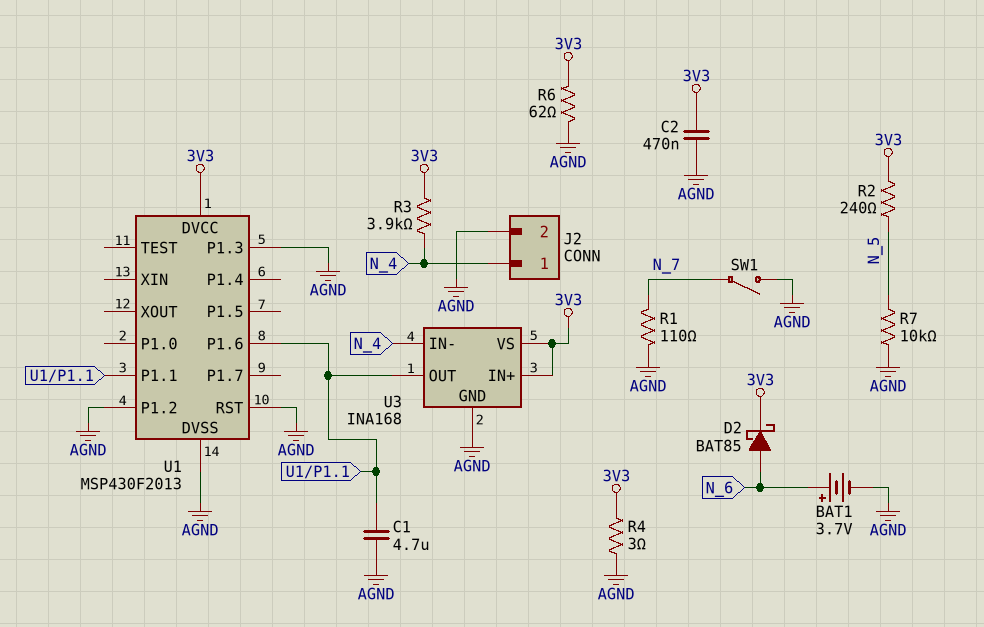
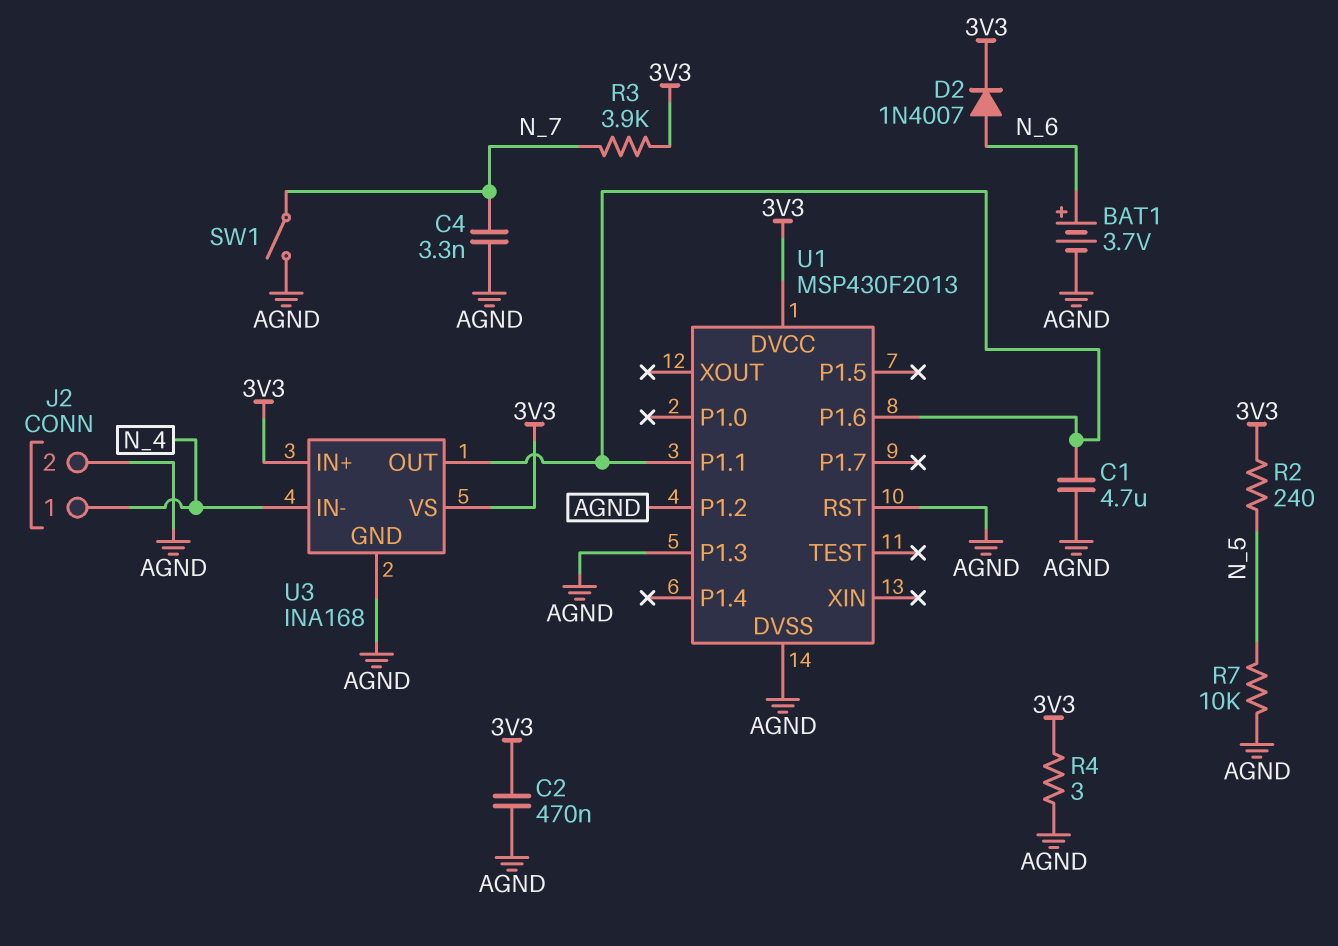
C4: none -> 3.3nF (AGND, N_7)
D2: schottky BAT85 (A N_6, K 3V3) -> diode 1N4007 (A N_6, K 3V3)
R1: 110 (AGND, N_7) -> none
R3: 3.9k (3V3, N_4) -> 3.9k (3V3, N_7)
R6: 62 (3V3, AGND) -> none

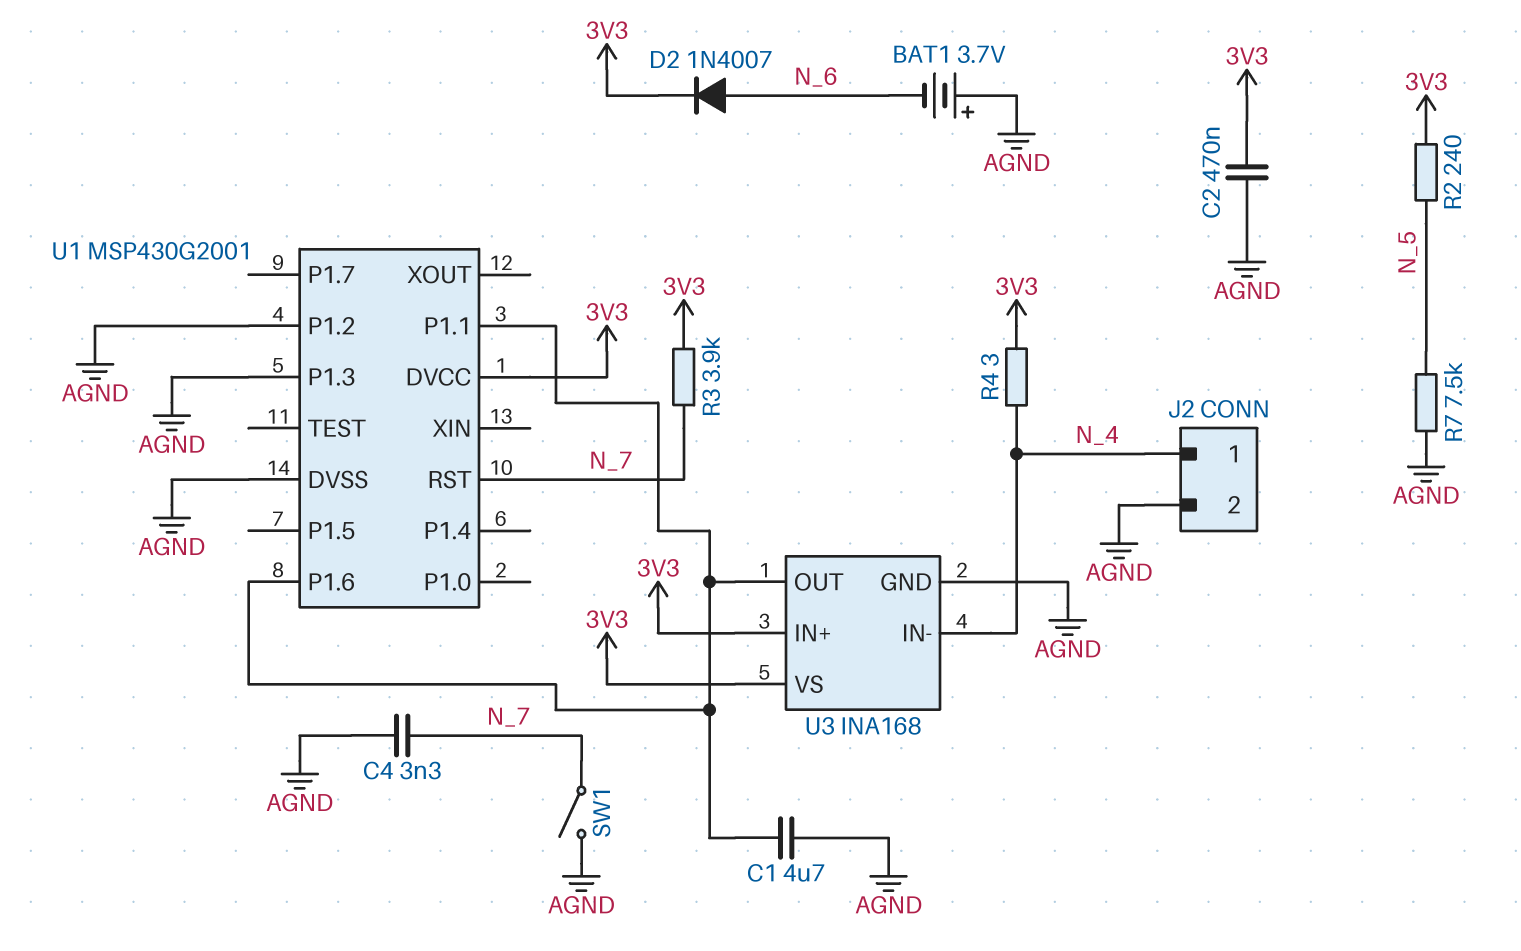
BAT1: 3.7V (plus N_6, minus AGND) -> 3.7V (plus AGND, minus N_6)
R4: 3 (3V3, AGND) -> 3 (3V3, N_4)
R7: 10k (AGND, N_5) -> 7.5k (AGND, N_5)
U1: MSP430F2013 -> MSP430G2001
U1 pin RST: AGND -> N_7

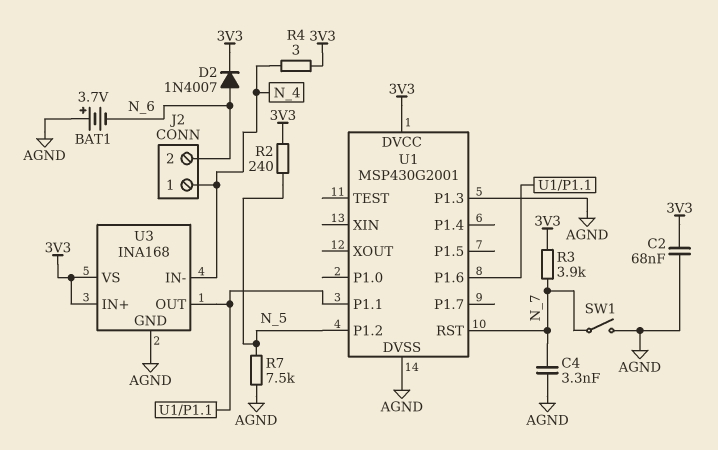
C1: 4.7uF (AGND, U1/P1.1) -> none
C2: 470nF (3V3, AGND) -> 68nF (3V3, AGND)
J2 pin 2: AGND -> N_6
U1 pin P1.2: AGND -> N_5

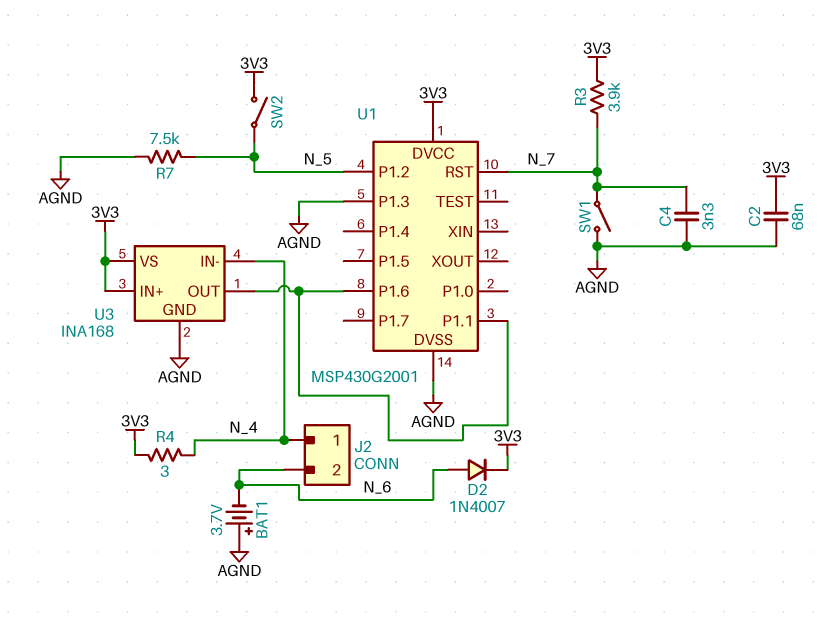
R2: 240 (3V3, N_5) -> none
SW2: none -> switch (3V3, N_5)

